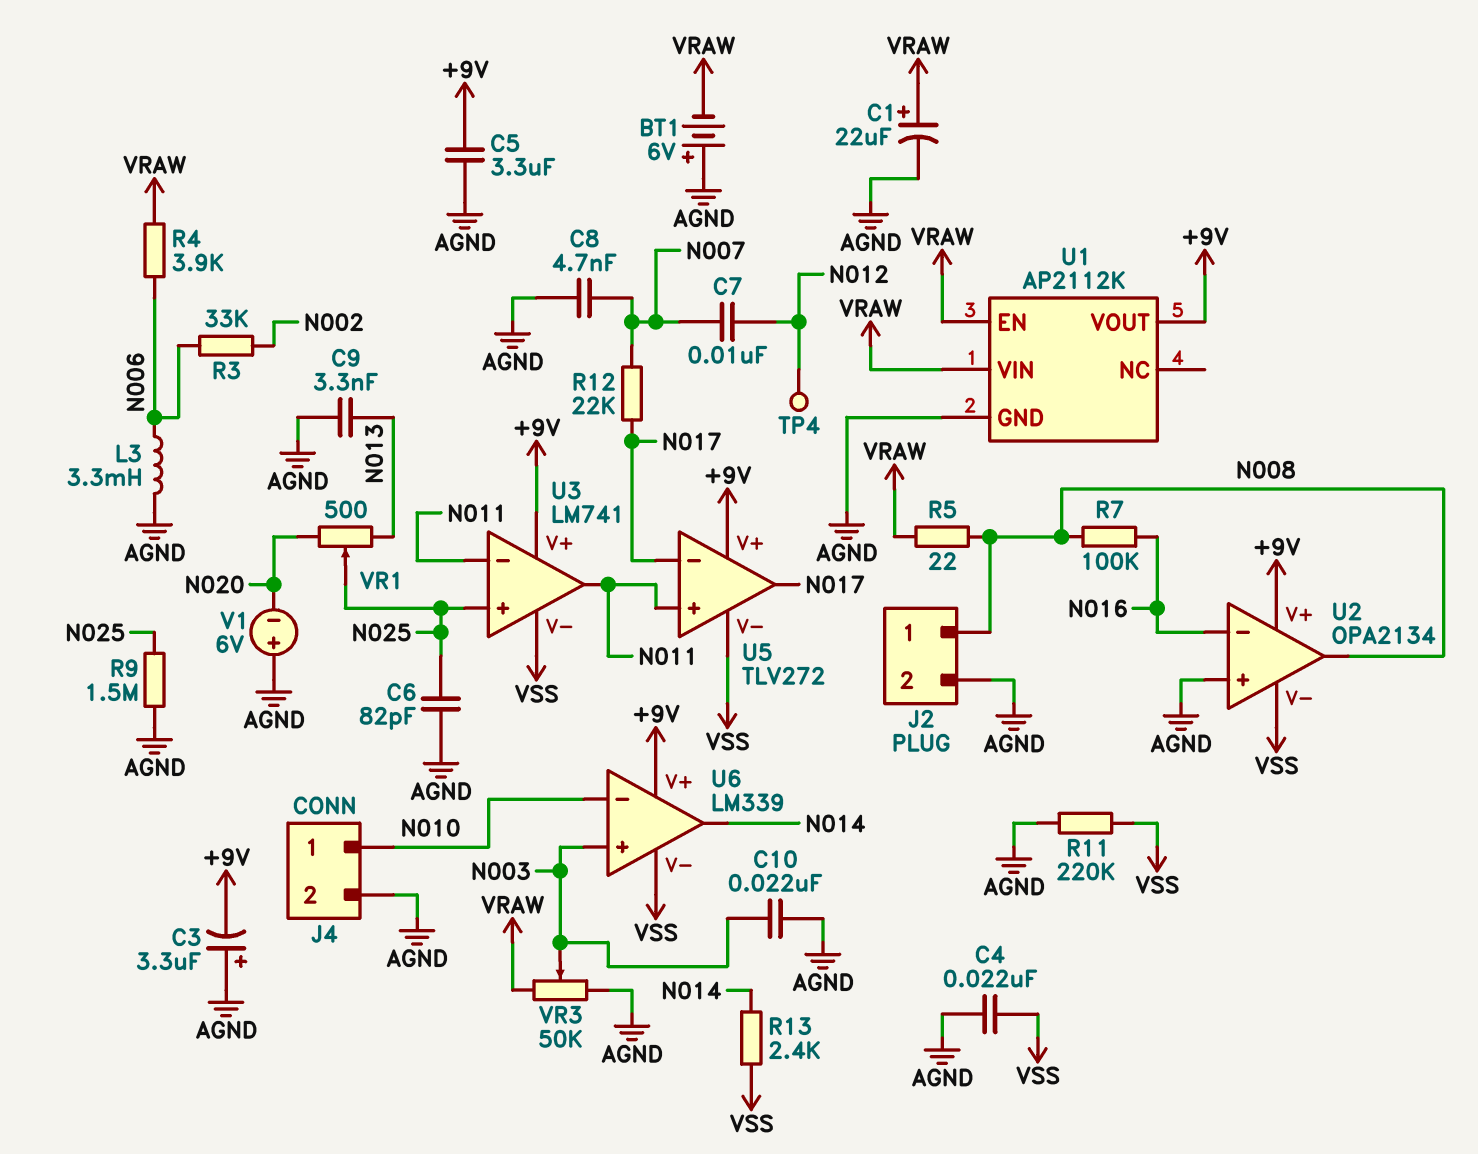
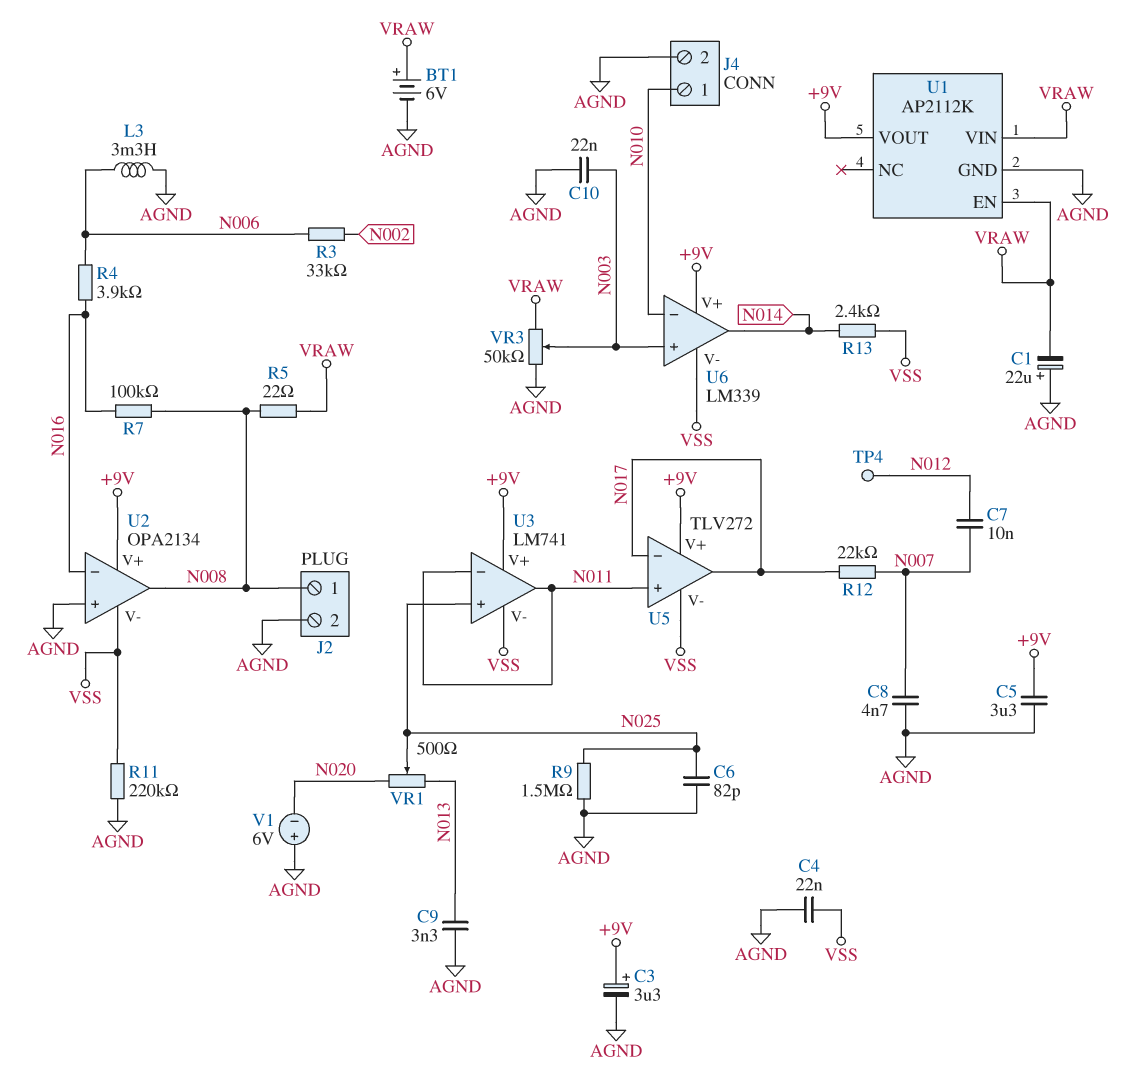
BT1: 6V (plus AGND, minus VRAW) -> 6V (plus VRAW, minus AGND)
C1: 22uF (plus VRAW, minus AGND) -> 22uF (plus AGND, minus VRAW)
C3: 3.3uF (plus AGND, minus +9V) -> 3.3uF (plus +9V, minus AGND)
R4: 3.9k (N006, VRAW) -> 3.9k (N006, N016)

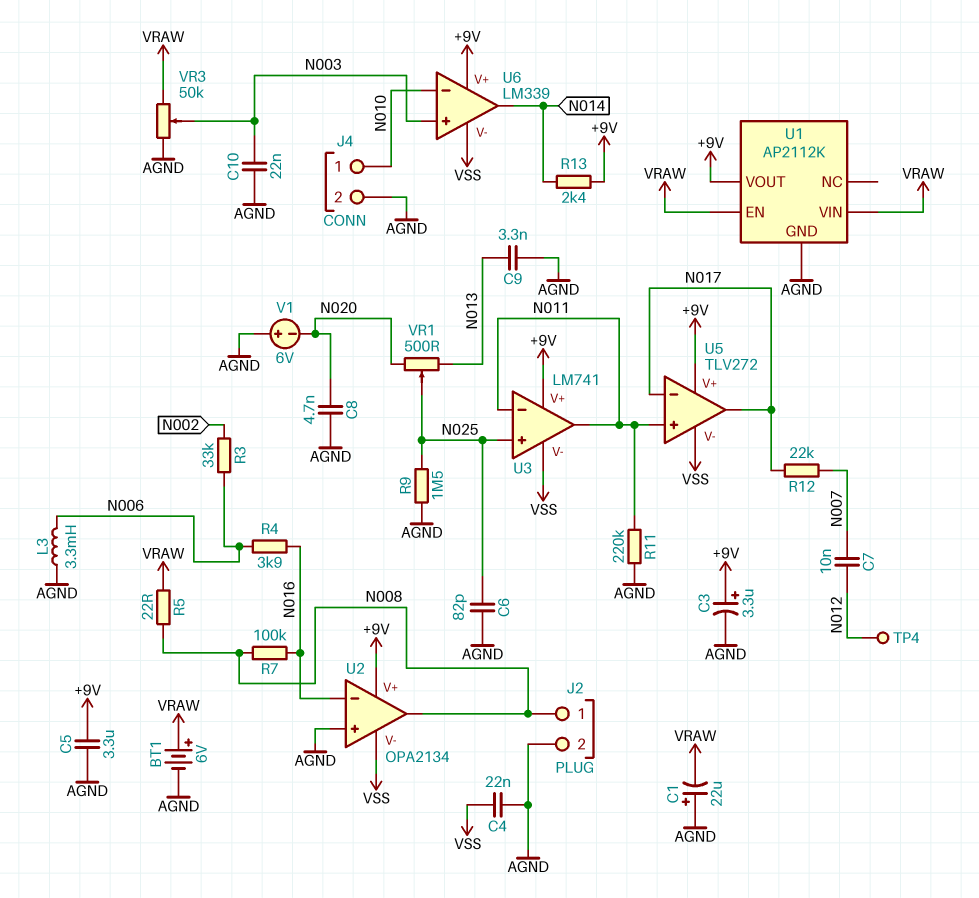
C8: 4.7nF (AGND, N007) -> 4.7nF (AGND, N020)
R11: 220k (AGND, VSS) -> 220k (AGND, N011)
R13: 2.4k (N014, VSS) -> 2.4k (+9V, N014)

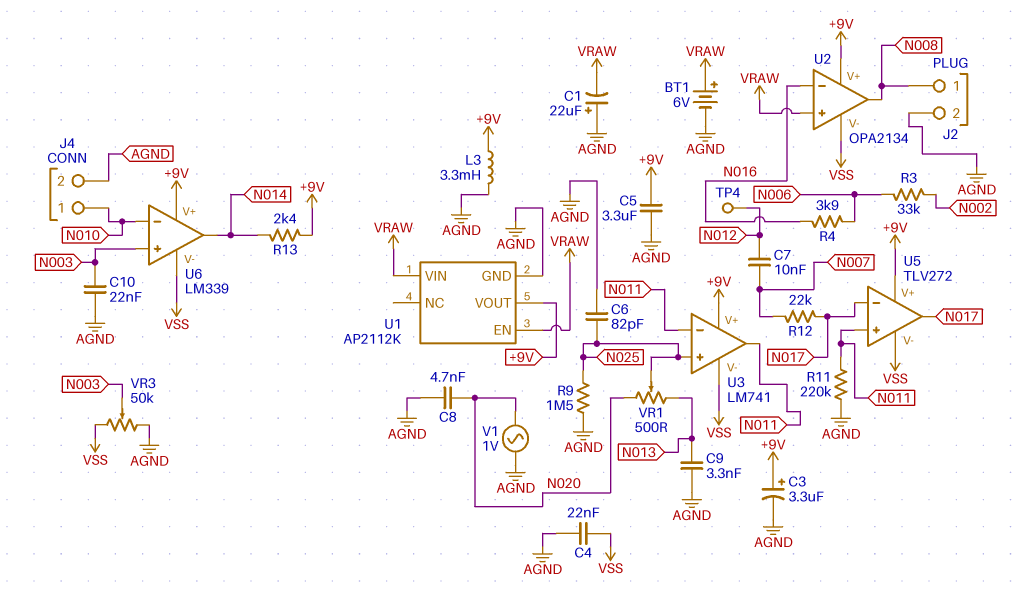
L3: 3.3mH (AGND, N006) -> 3.3mH (+9V, AGND)
R5: 22 (N008, VRAW) -> none
R7: 100k (N008, N016) -> none
U2 pin in+: AGND -> VRAW
V1: 6V (plus AGND, minus N020) -> AC 1V (AGND, N020)
VR3: 50k (AGND, VRAW, wiper N003) -> 50k (AGND, VSS, wiper N003)

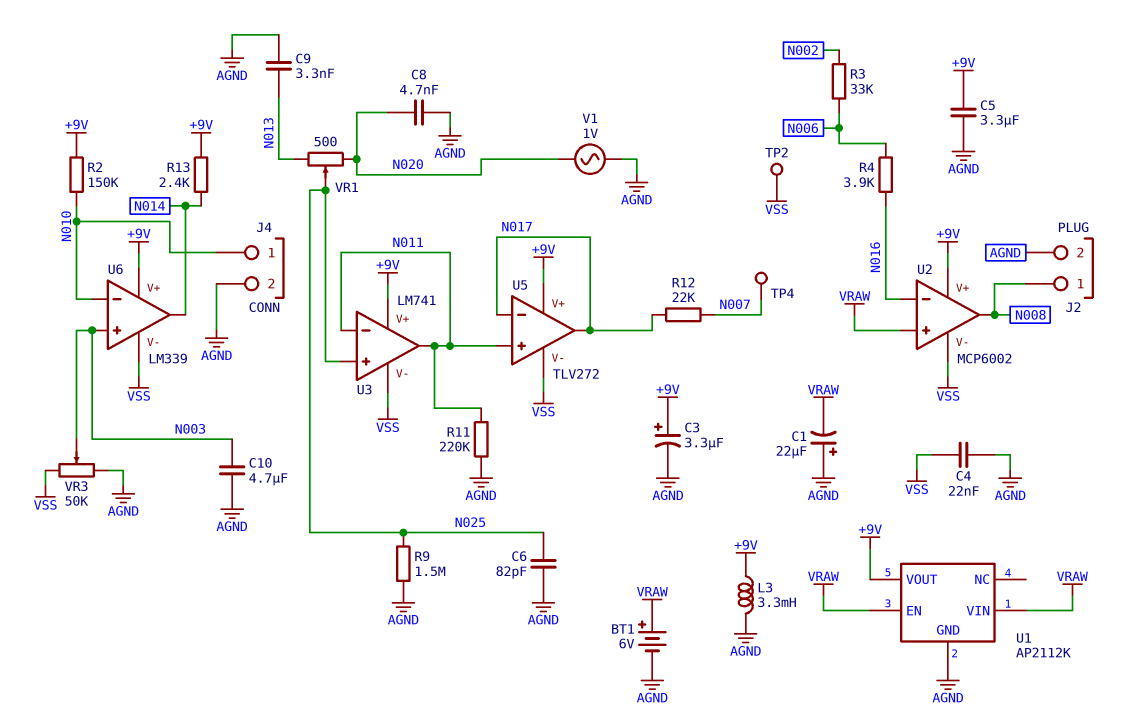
C7: 10nF (N007, N012) -> none
C10: 22nF (AGND, N003) -> 4.7uF (AGND, N003)
R2: none -> 150k (+9V, N010)
TP2: none -> test point (VSS)
TP4: test point (N012) -> test point (N007)
U2: OPA2134 -> MCP6002

